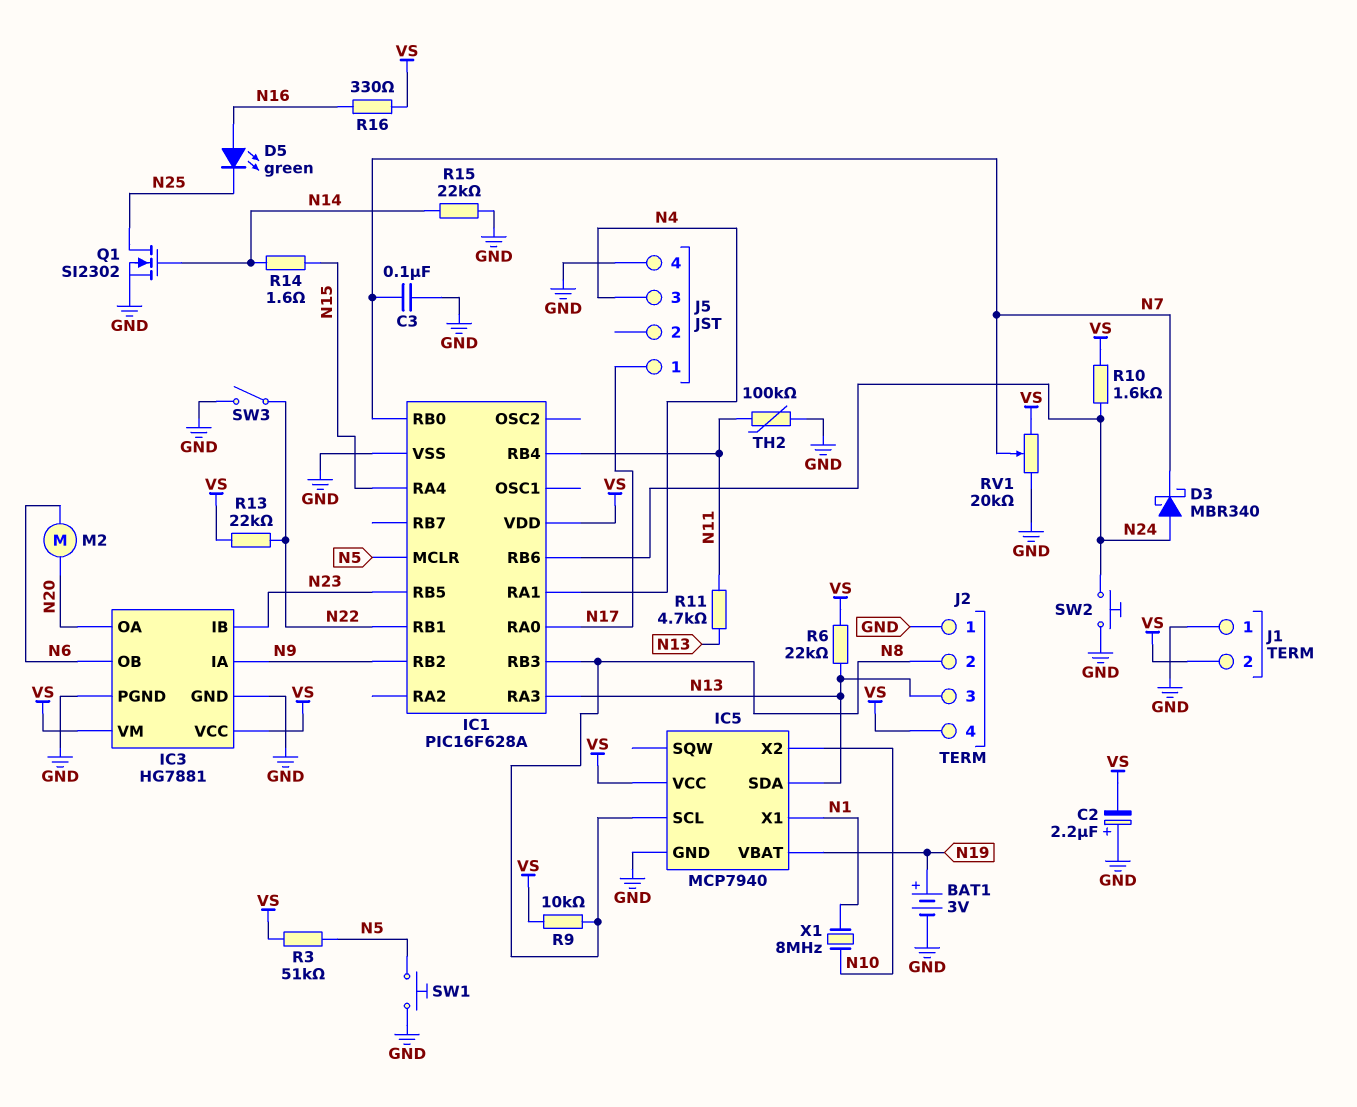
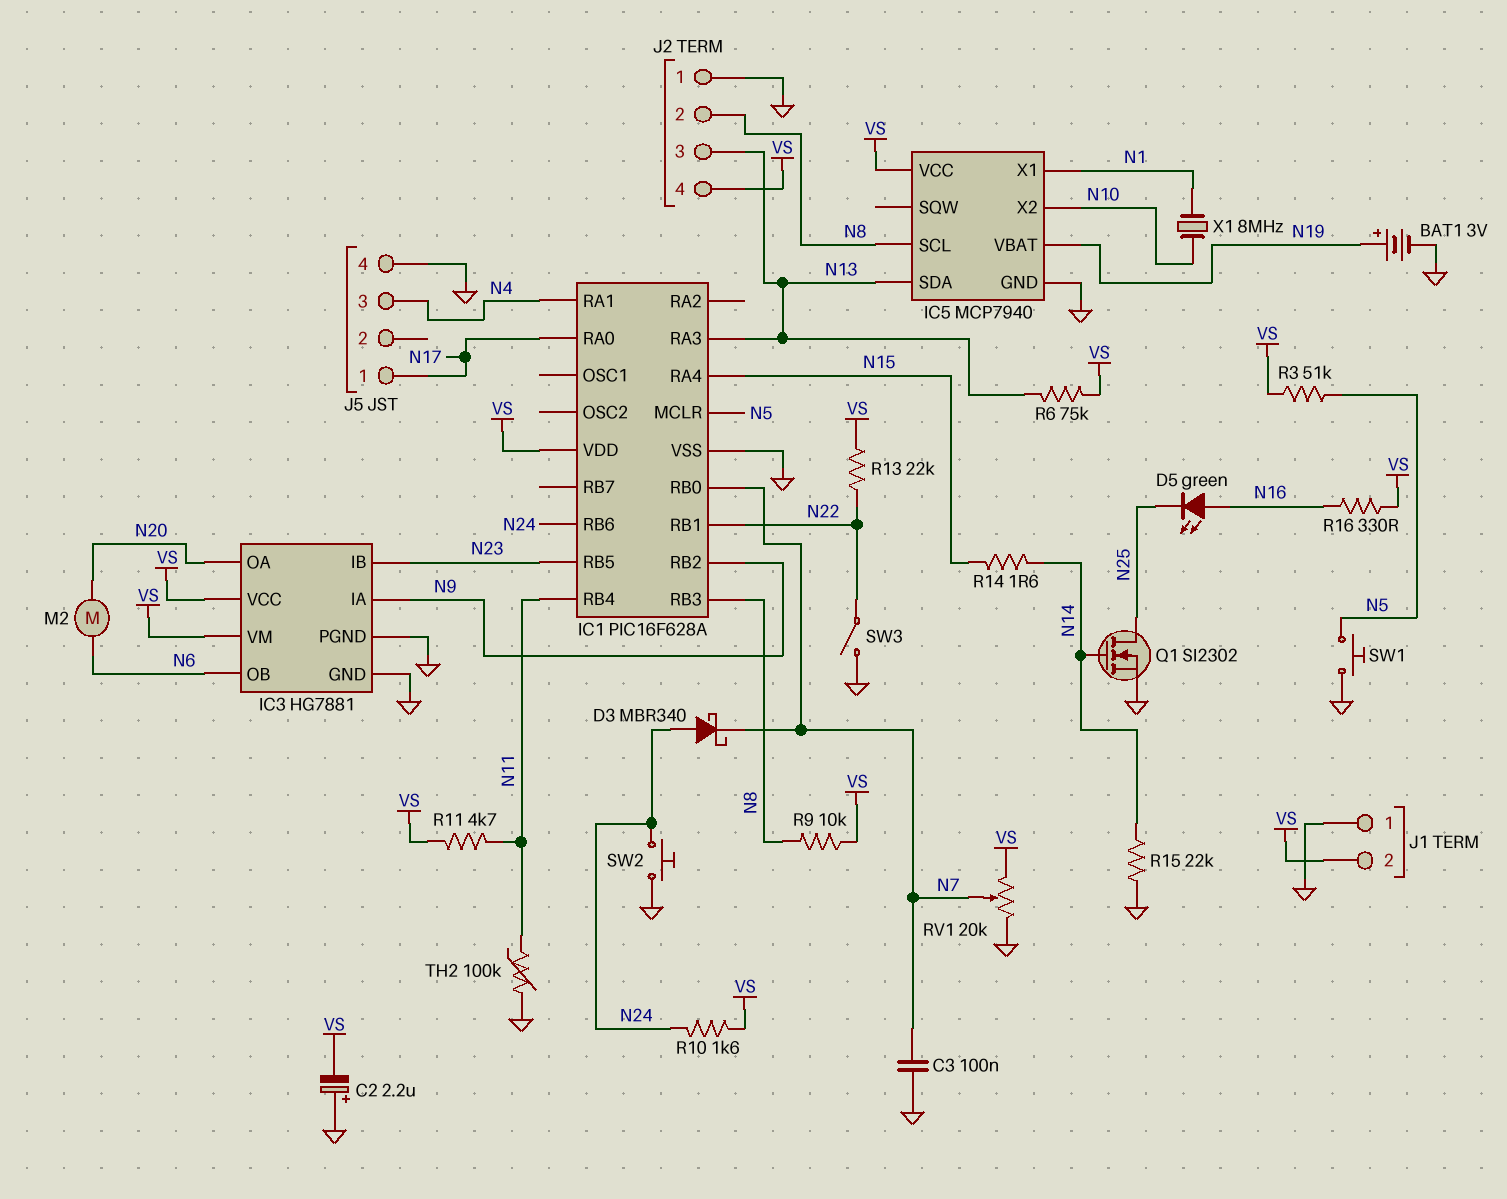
R6: 22k (N13, VS) -> 75k (N13, VS)
R11: 4.7k (N11, N13) -> 4.7k (N11, VS)

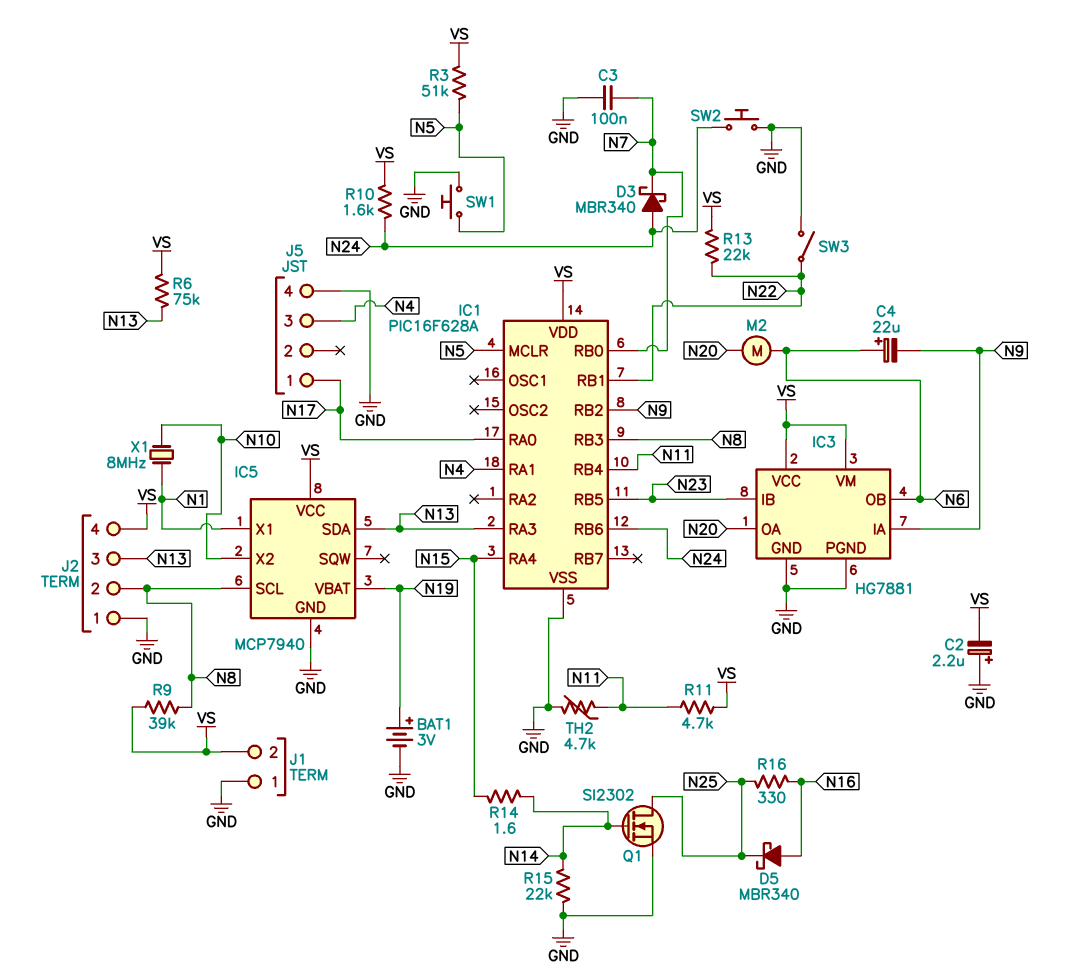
C4: none -> 22uF (plus N6, minus N9)
D5: LED green (A N16, K N25) -> schottky MBR340 (A N16, K N25)
R9: 10k (N8, VS) -> 39k (N8, VS)
R16: 330 (N16, VS) -> 330 (N16, N25)
RV1: 20k (GND, VS, wiper N7) -> none
TH2: 100k (GND, N11) -> 4.7k (GND, N11)

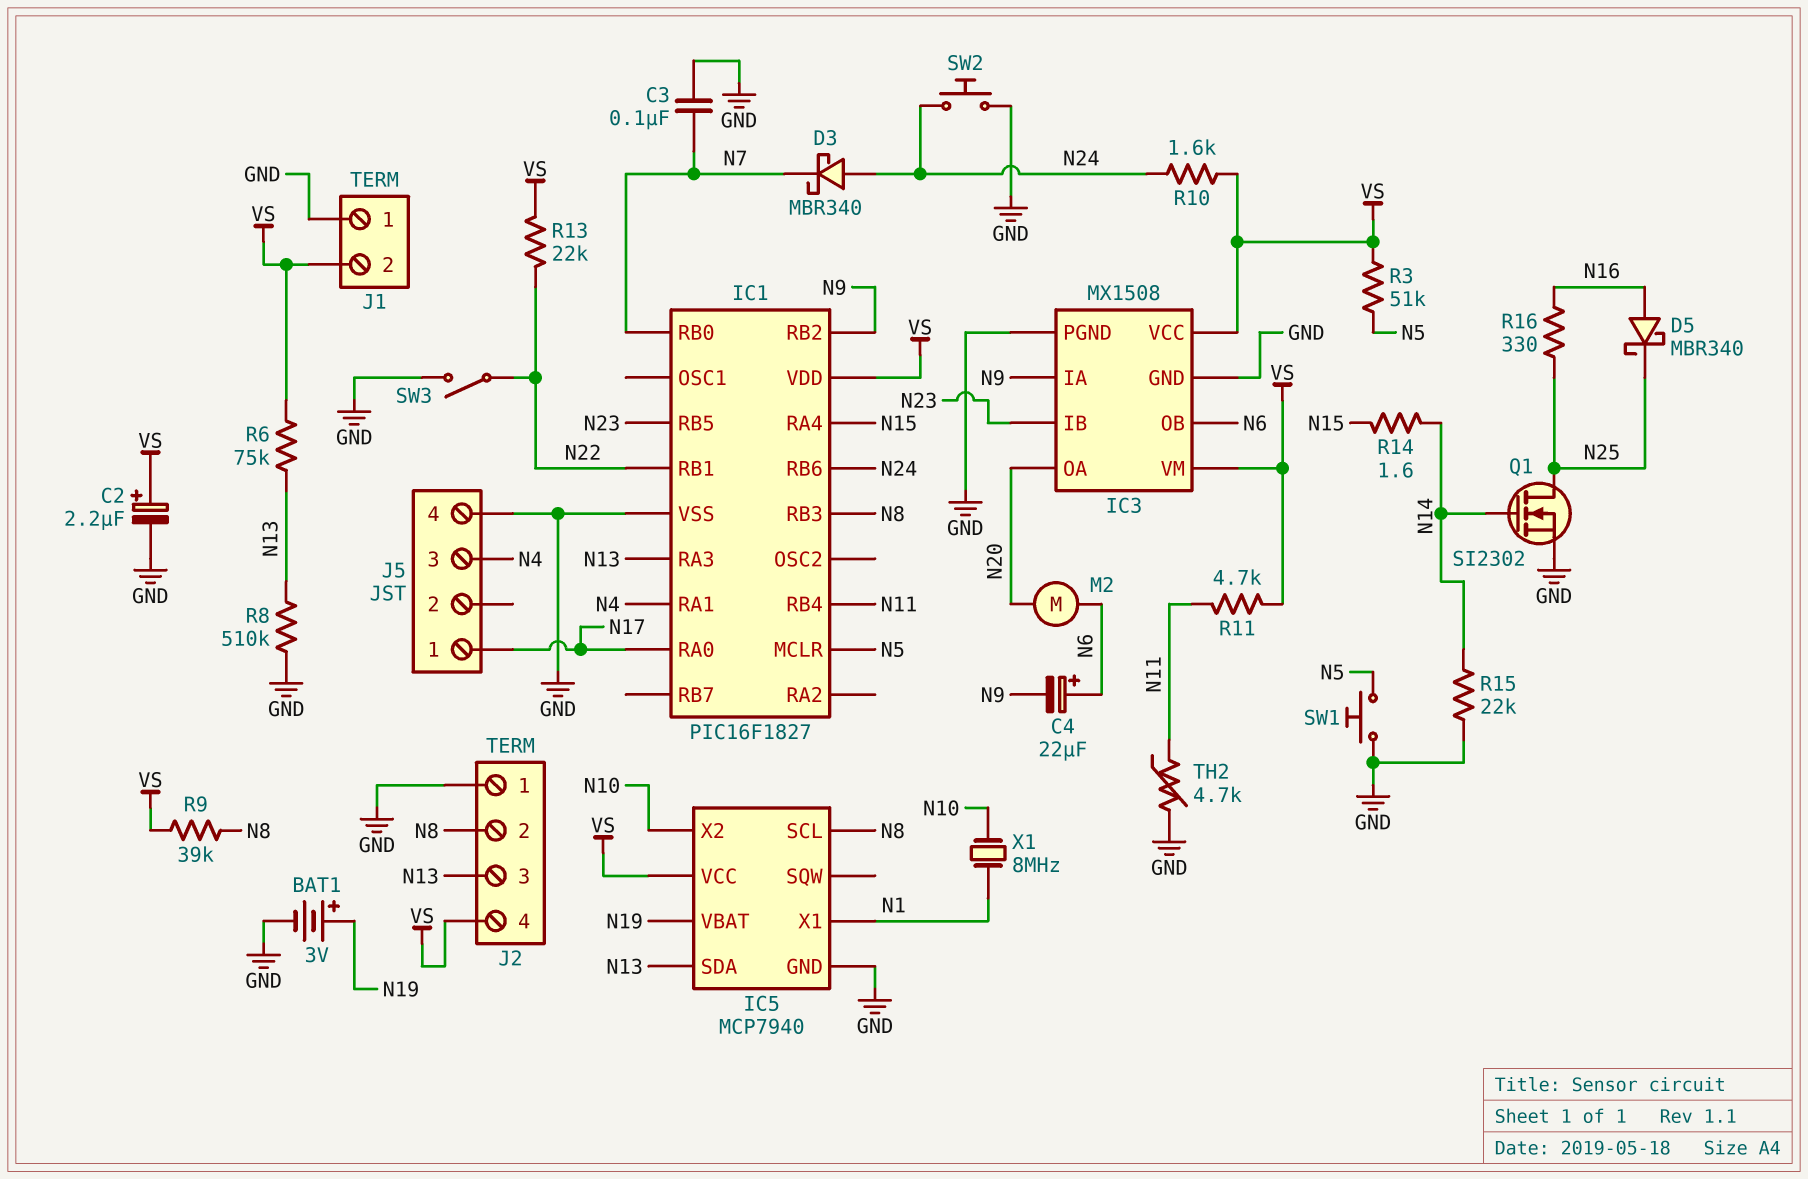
C2: 2.2uF (plus GND, minus VS) -> 2.2uF (plus VS, minus GND)
IC1: PIC16F628A -> PIC16F1827
IC3: HG7881 -> MX1508
R8: none -> 510k (GND, N13)

